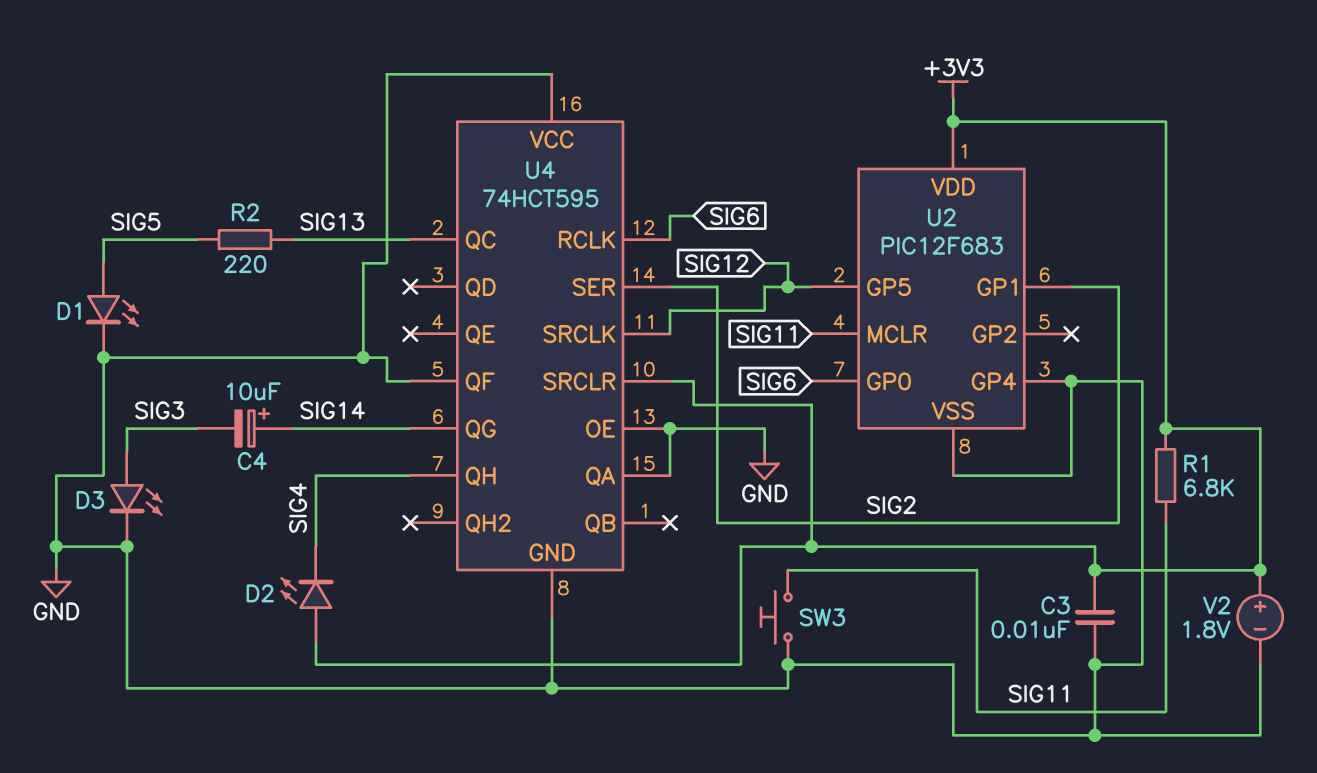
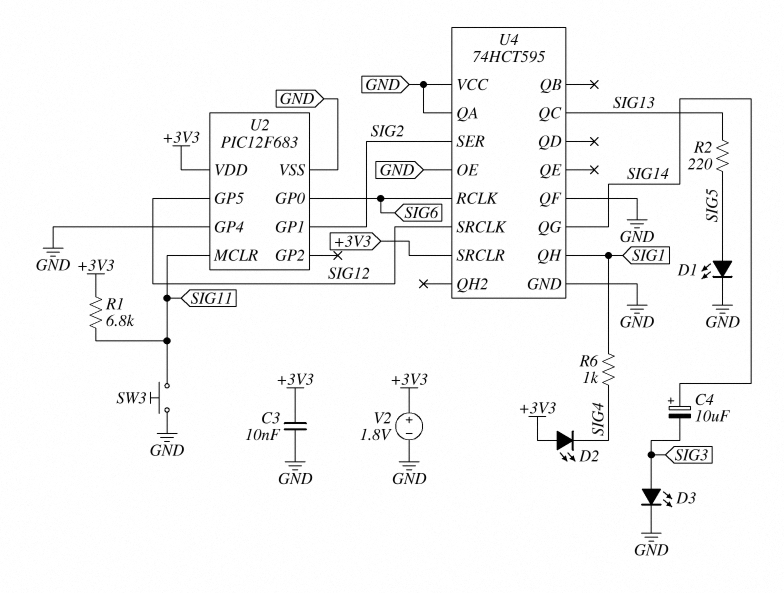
R6: none -> 1k (SIG1, SIG4)
U4 pin QH: SIG4 -> SIG1

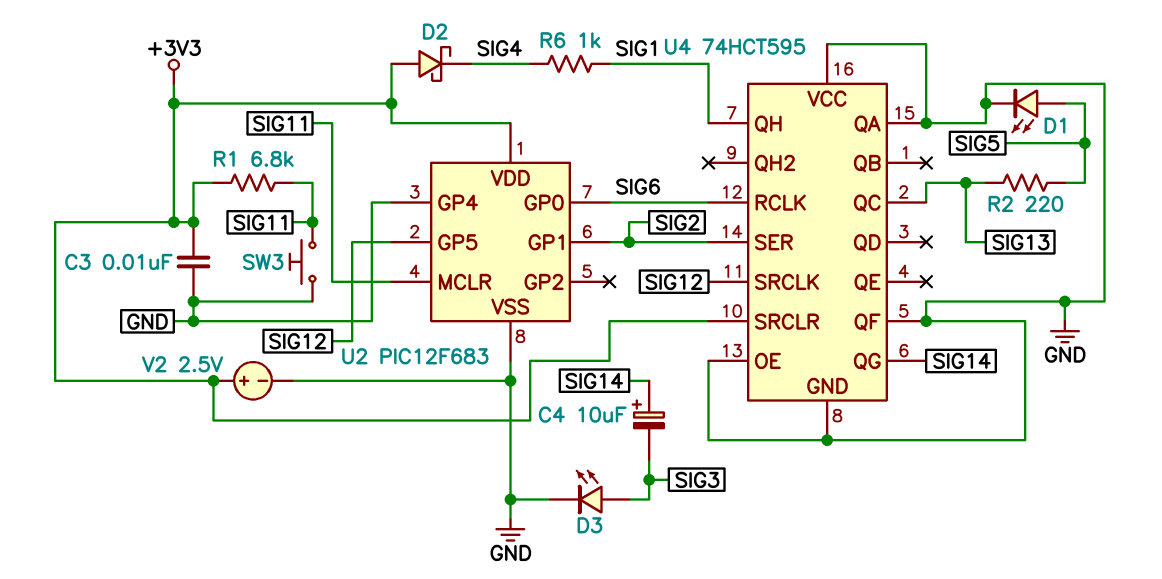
D2: LED (A +3V3, K SIG4) -> schottky (A +3V3, K SIG4)
V2: 1.8V (plus +3V3, minus GND) -> 2.5V (plus +3V3, minus GND)

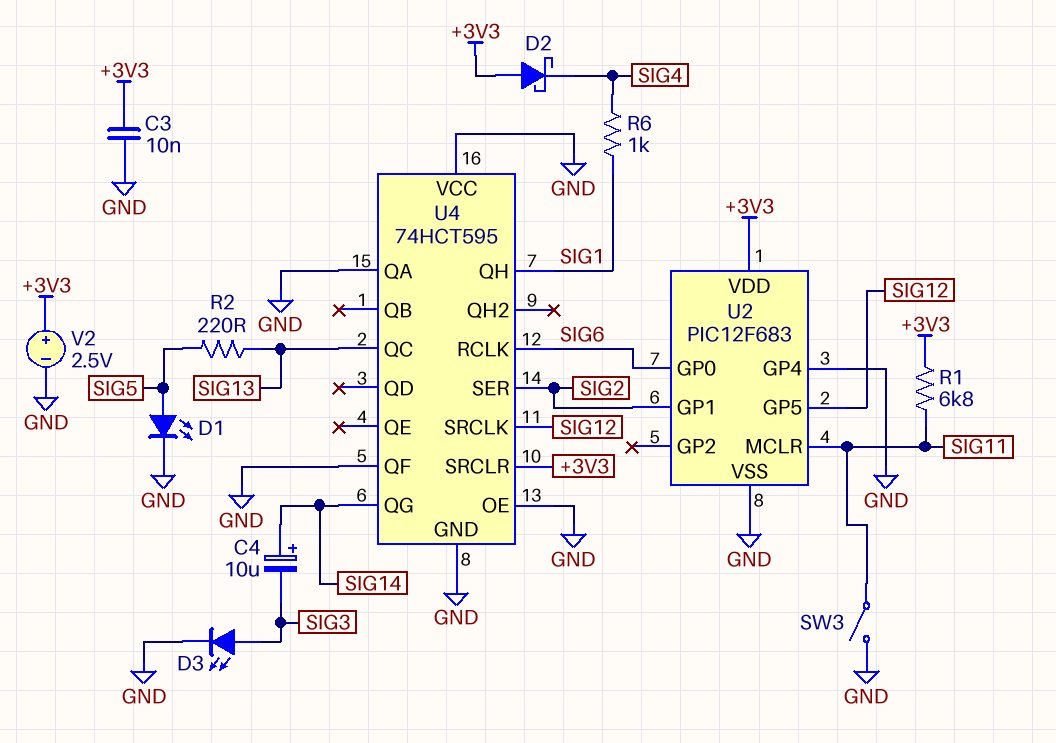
SW3: button (GND, SIG11) -> switch (GND, SIG11)

